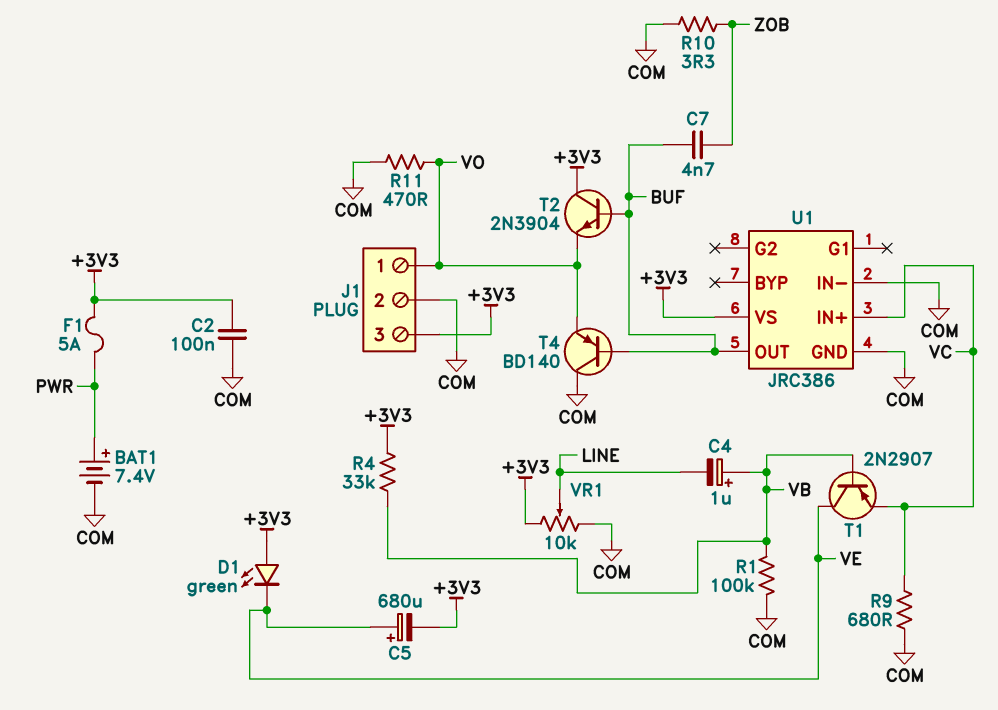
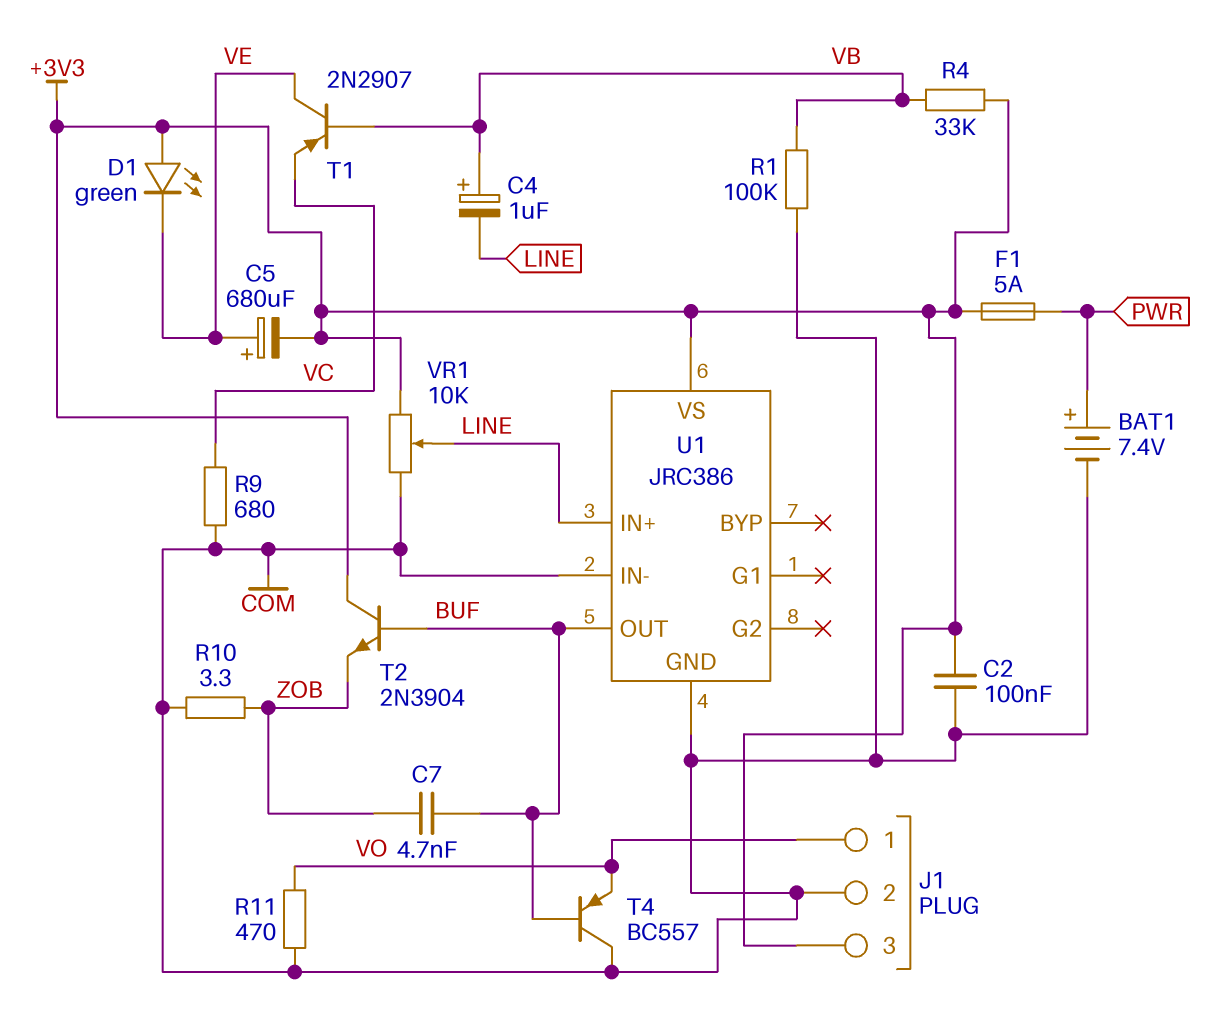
T2: NPN 2N3904 (B BUF, C +3V3, E VO) -> NPN 2N3904 (B BUF, C +3V3, E ZOB)
T4: PNP BD140 (B BUF, C COM, E VO) -> PNP BC557 (B BUF, C COM, E VO)
U1 pin IN+: VC -> LINE

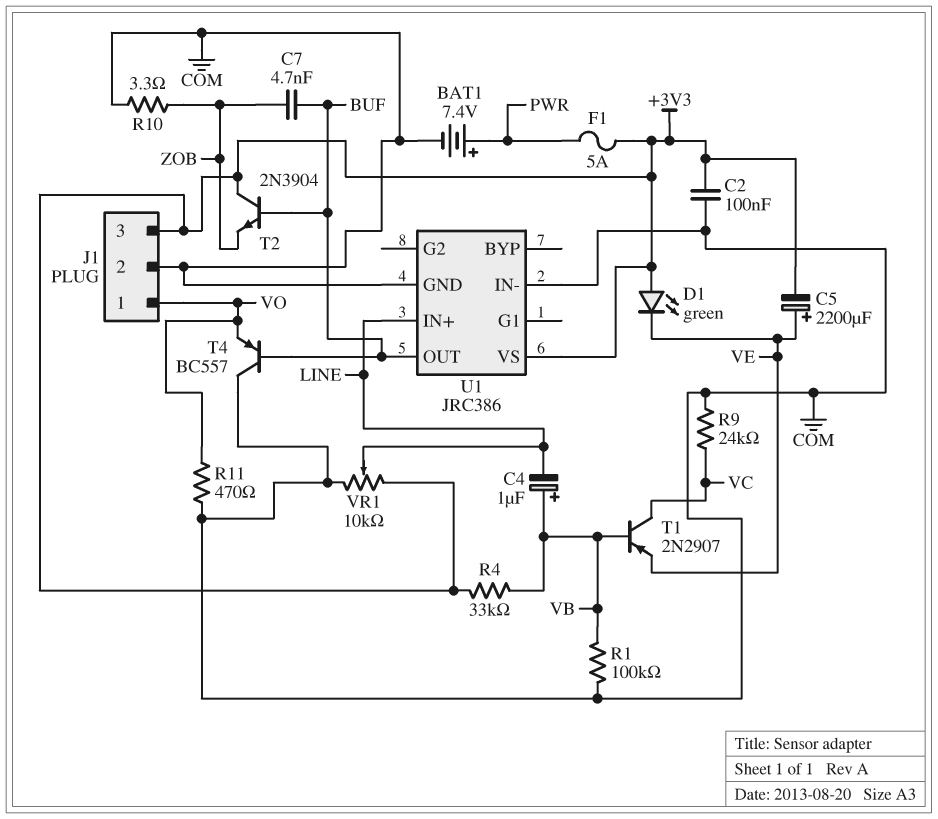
C5: 680uF (plus VE, minus +3V3) -> 2200uF (plus VE, minus +3V3)
R9: 680 (COM, VC) -> 24k (COM, VC)
T1: PNP 2N2907 (B VB, C VE, E VC) -> PNP 2N2907 (B VB, C VC, E VE)

